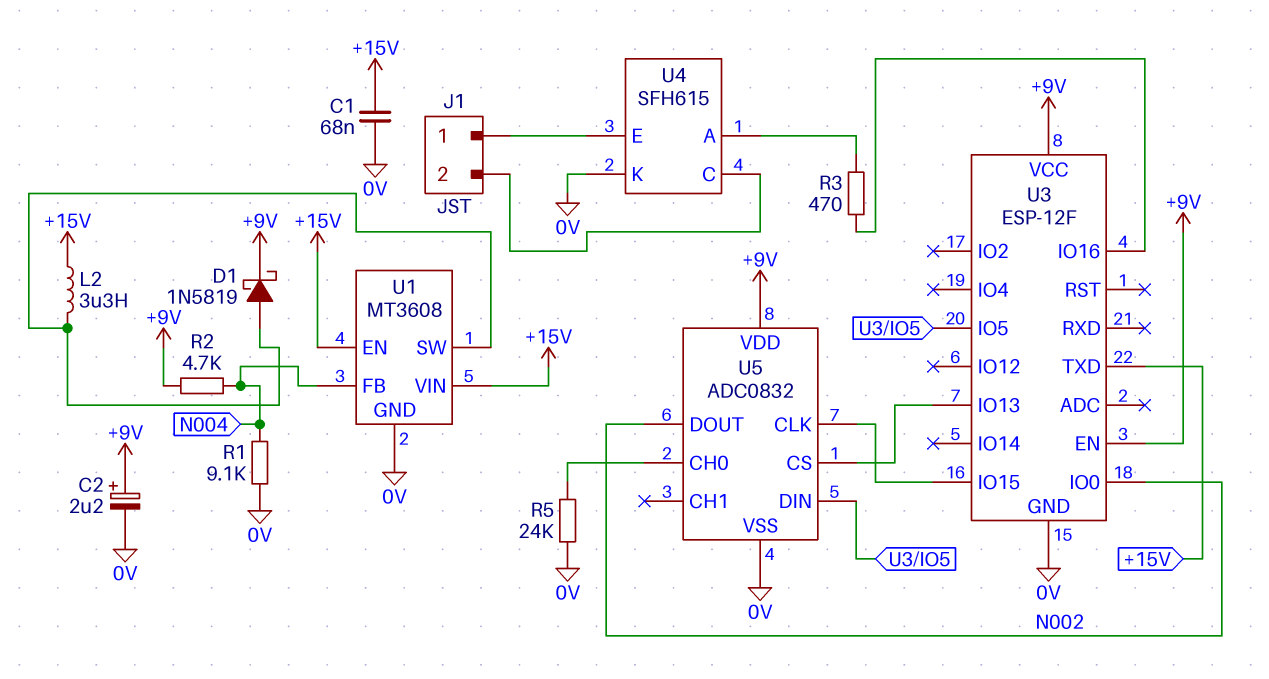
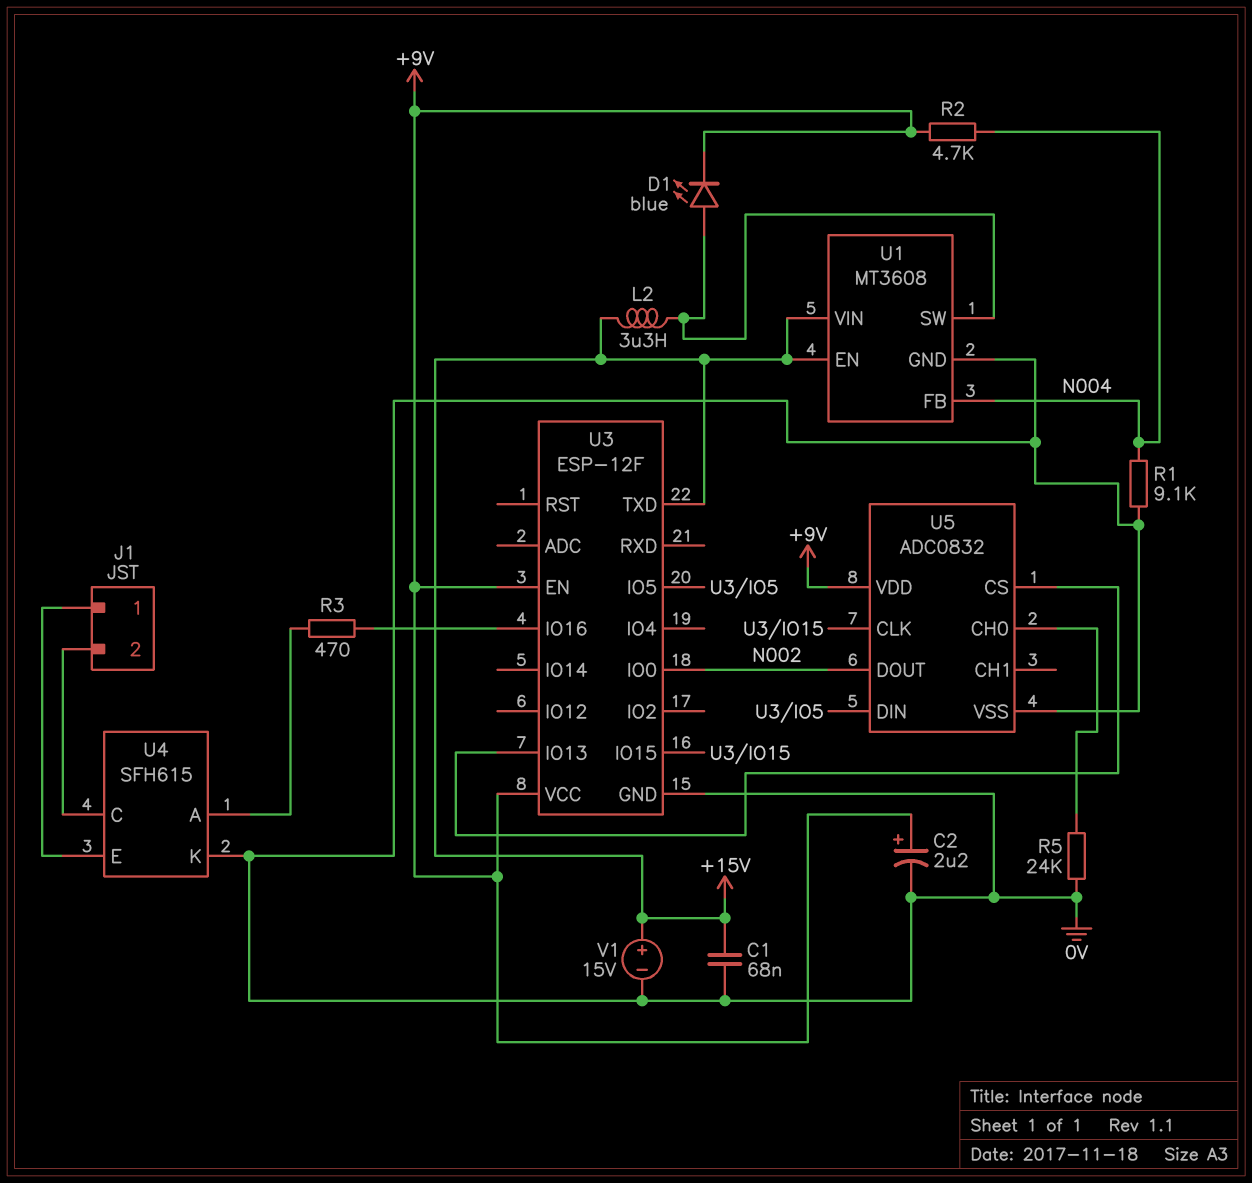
D1: schottky 1N5819 (A U1/SW, K +9V) -> LED blue (A U1/SW, K +9V)
V1: none -> 15V (plus +15V, minus 0V)

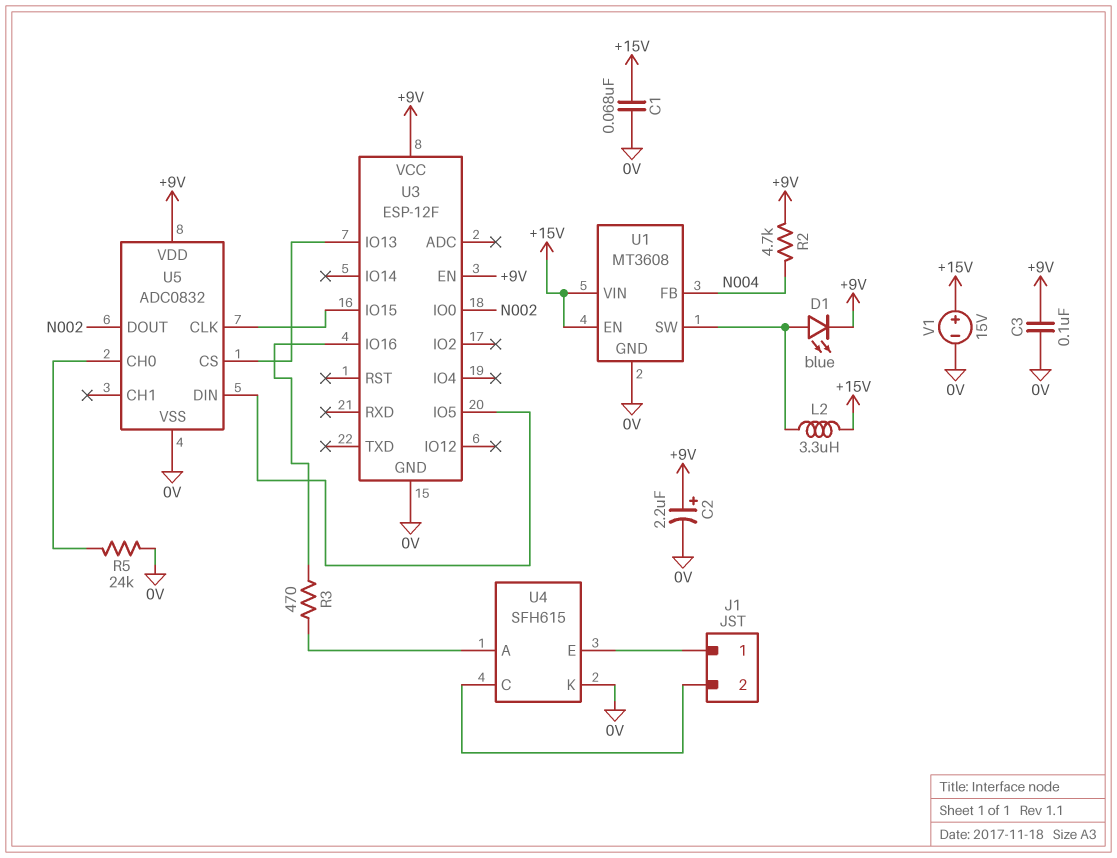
C3: none -> 100nF (+9V, 0V)
R1: 9.1k (0V, N004) -> none
U3 pin TXD: +15V -> none

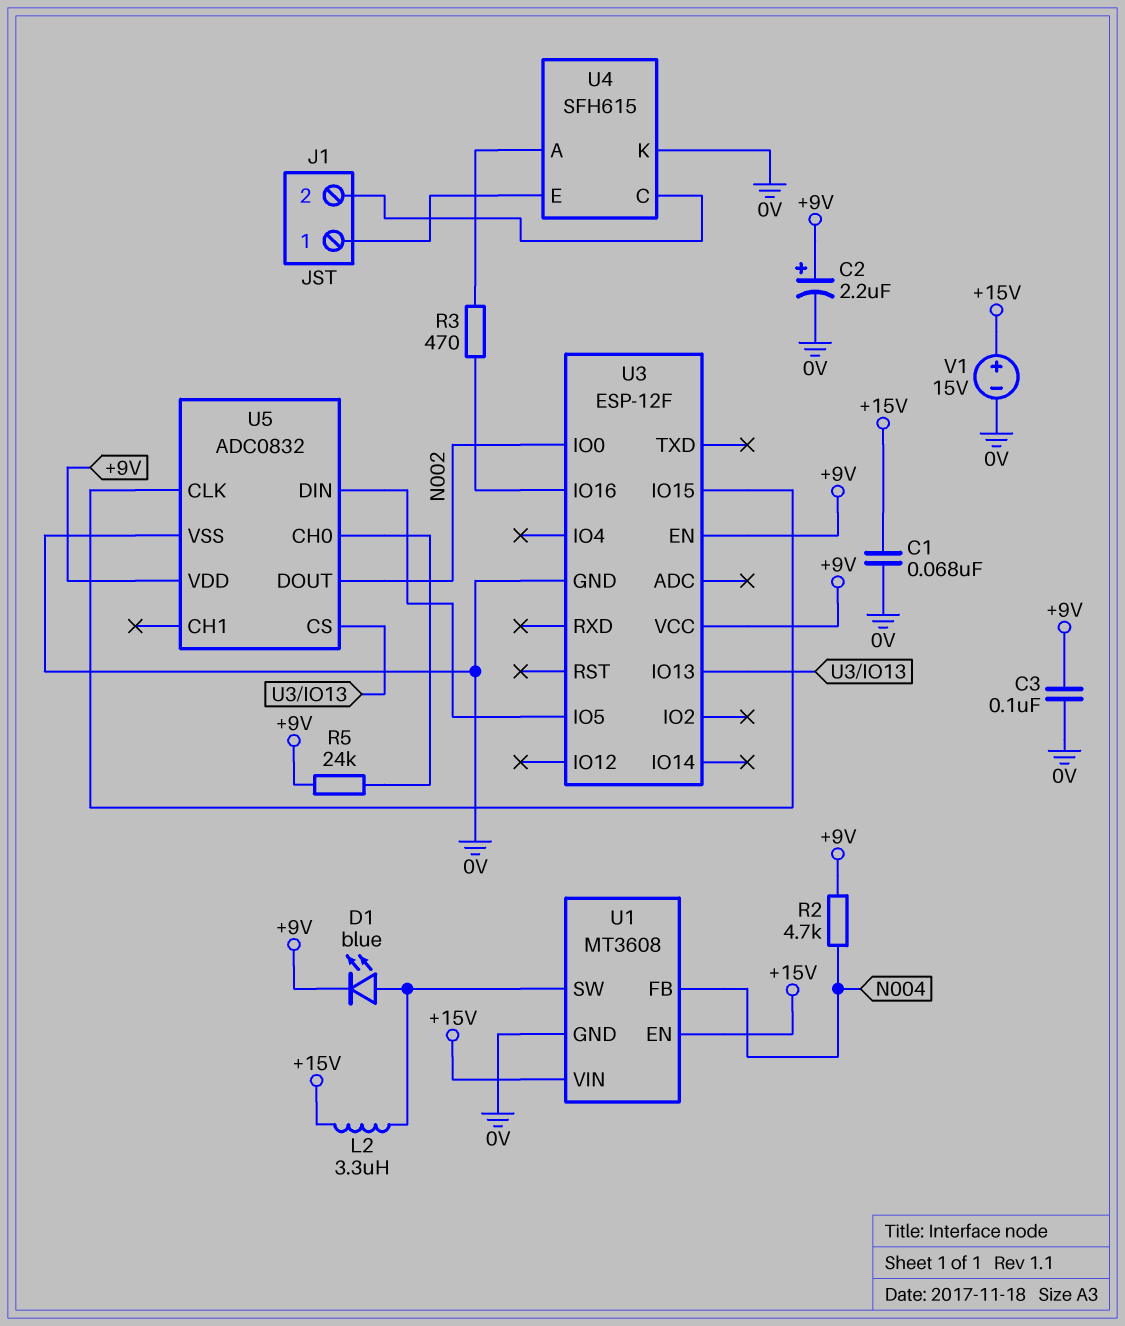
R5: 24k (0V, U5/CH0) -> 24k (+9V, U5/CH0)

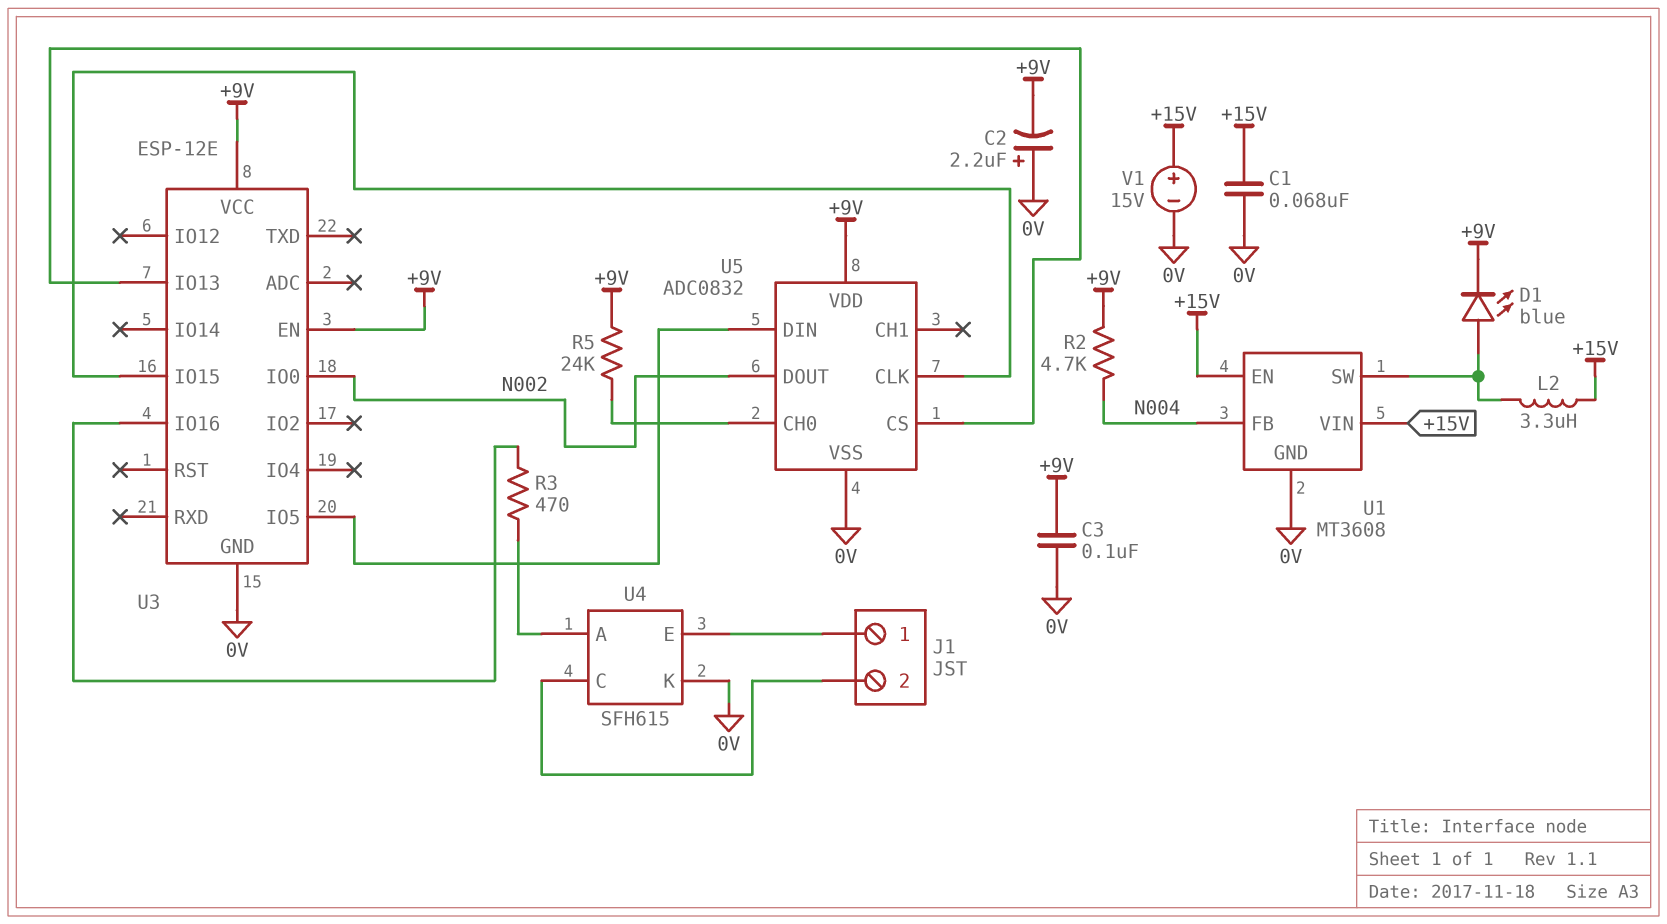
C2: 2.2uF (plus +9V, minus 0V) -> 2.2uF (plus 0V, minus +9V)
U3: ESP-12F -> ESP-12E

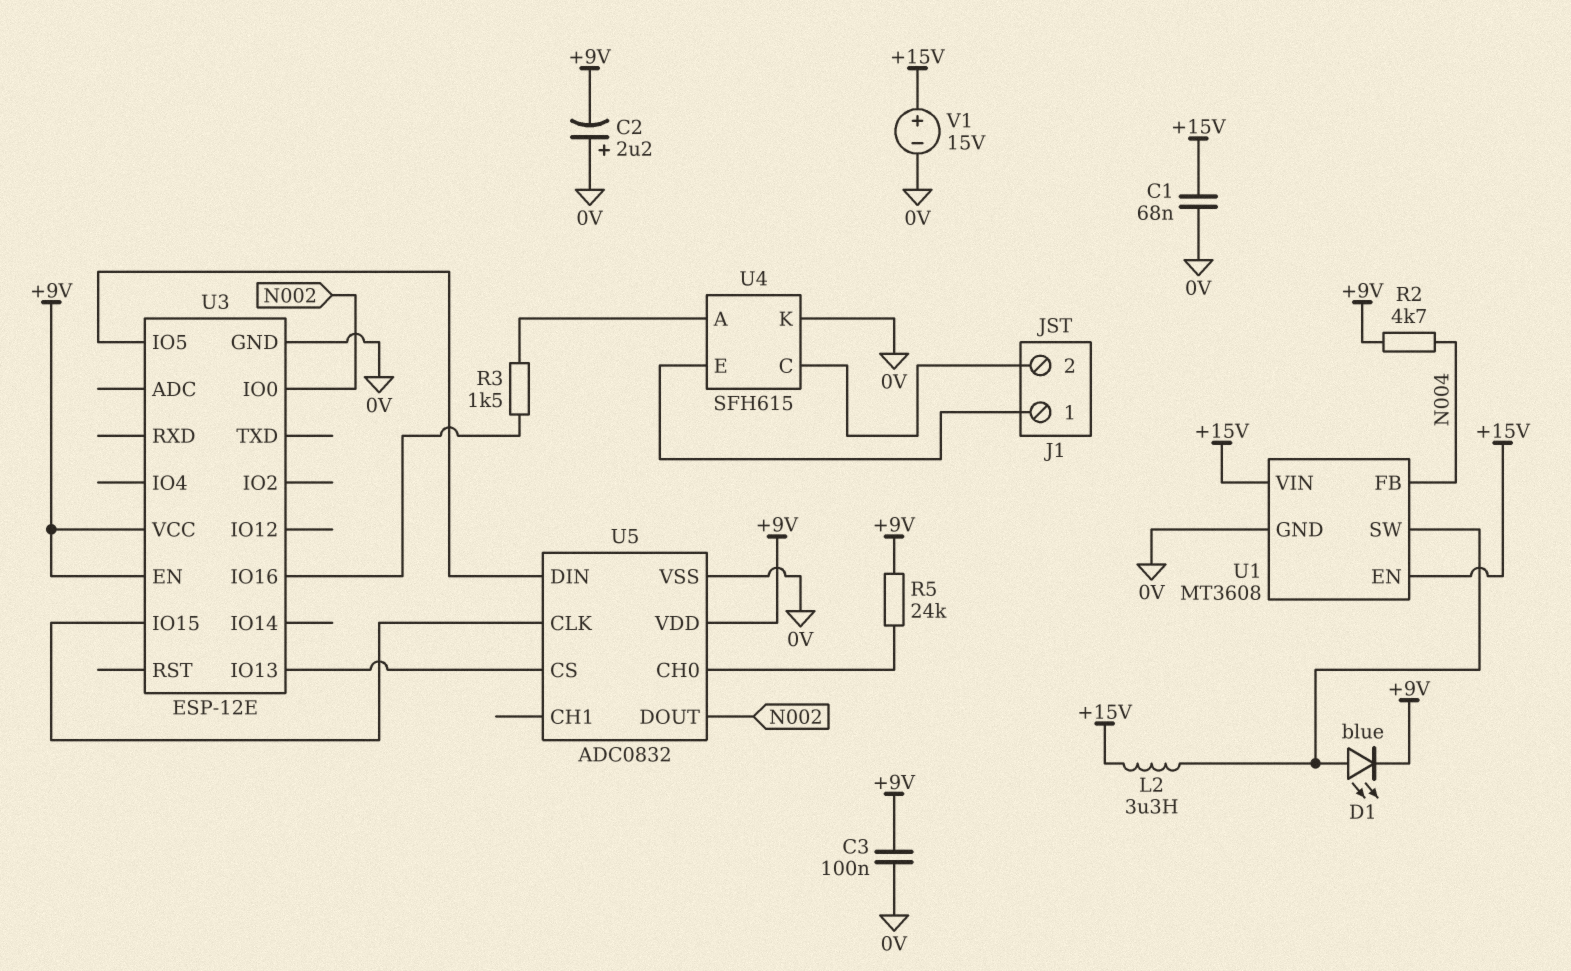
R3: 470 (U3/IO16, U4/A) -> 1.5k (U3/IO16, U4/A)

